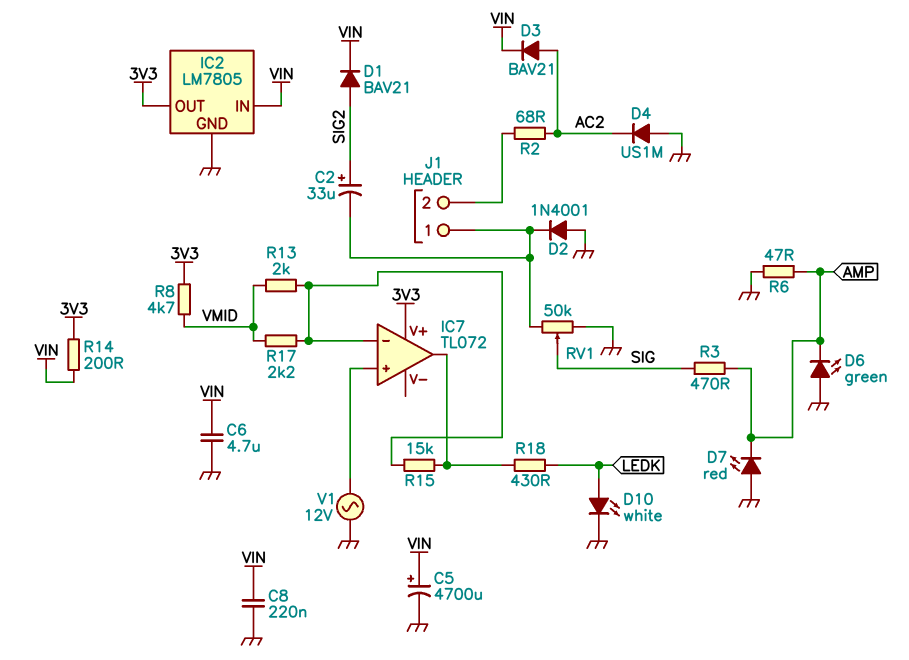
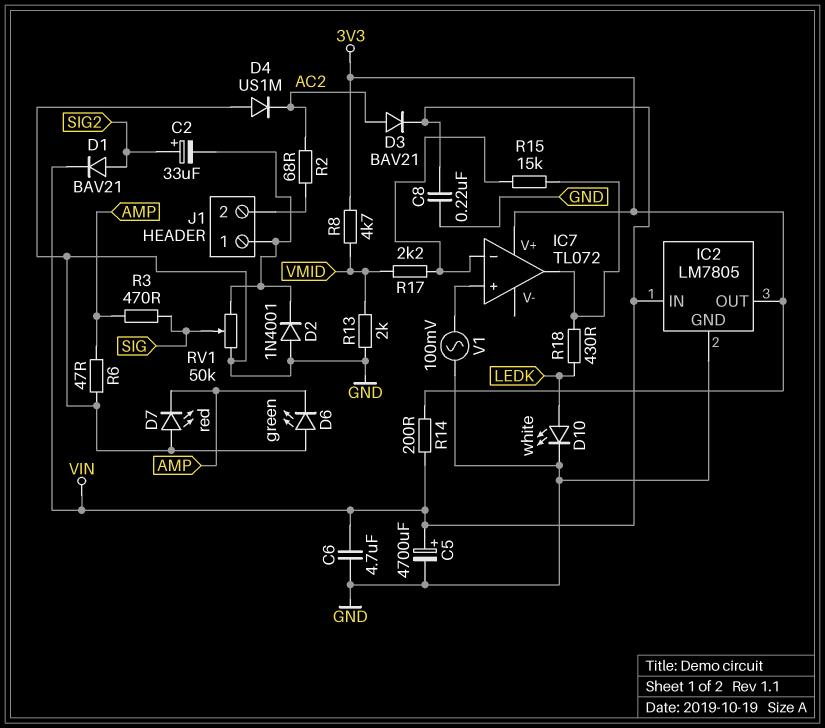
R13: 2k (IC7/in-, VMID) -> 2k (GND, VMID)
V1: AC 12V (GND, IC7/in+) -> AC 100mV (GND, IC7/in+)

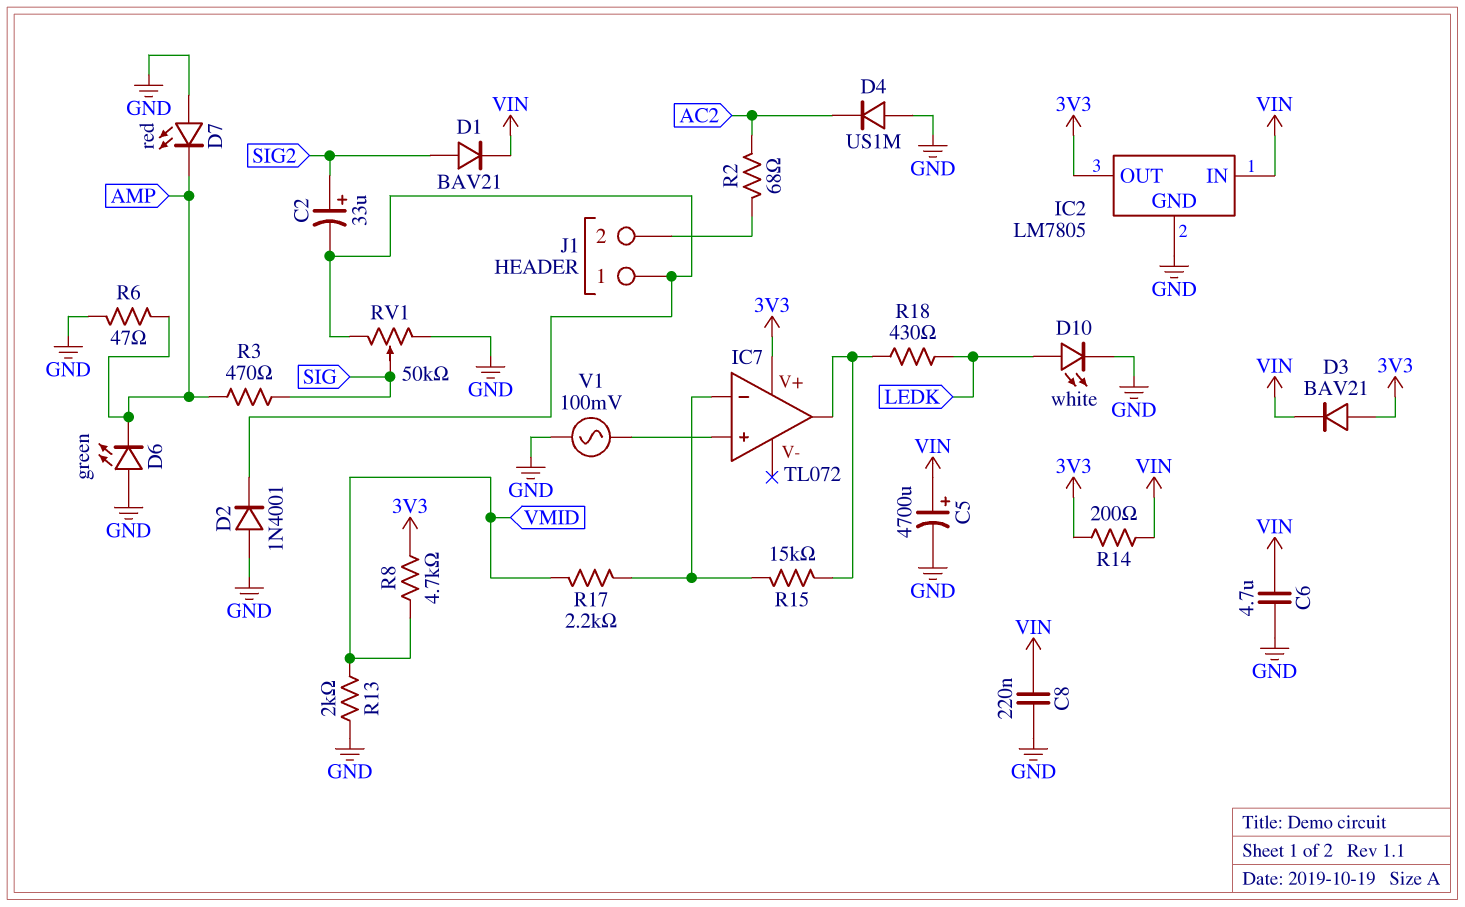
D3: diode BAV21 (A AC2, K VIN) -> diode BAV21 (A 3V3, K VIN)

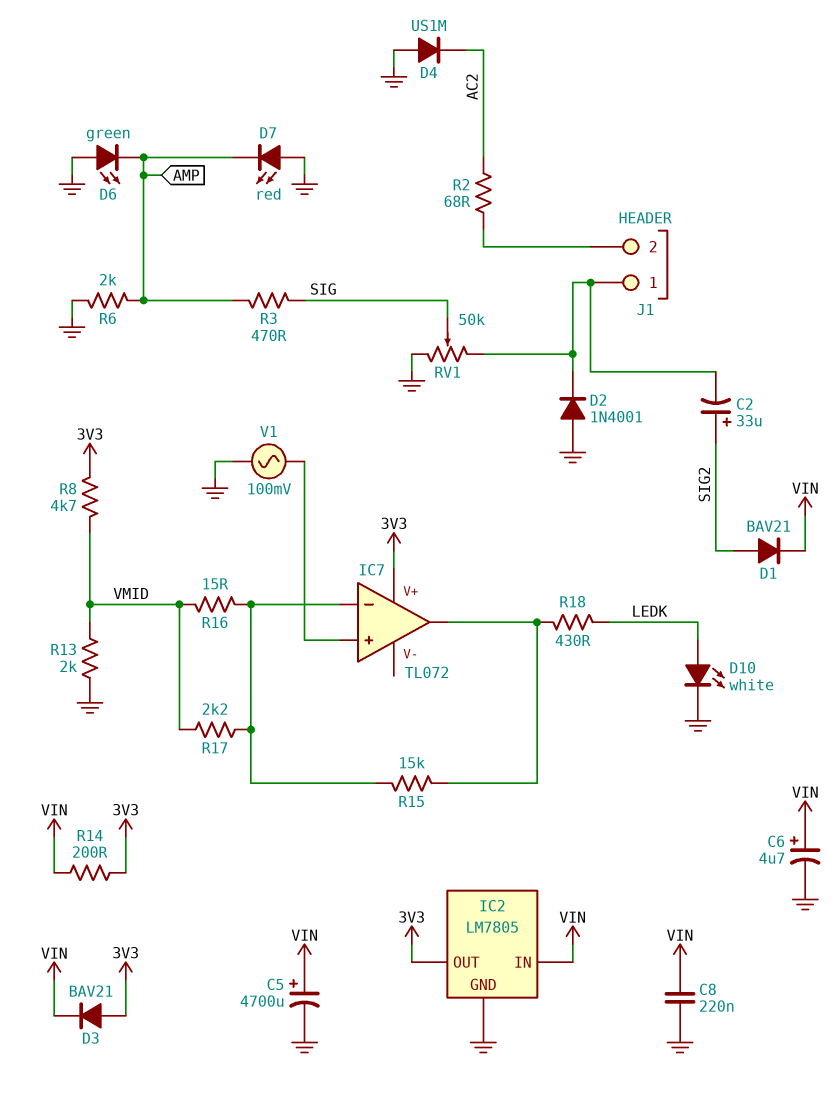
C6: 4.7uF (GND, VIN) -> 4.7uF (plus VIN, minus GND)
R6: 47 (AMP, GND) -> 2k (AMP, GND)
R16: none -> 15 (IC7/in-, VMID)

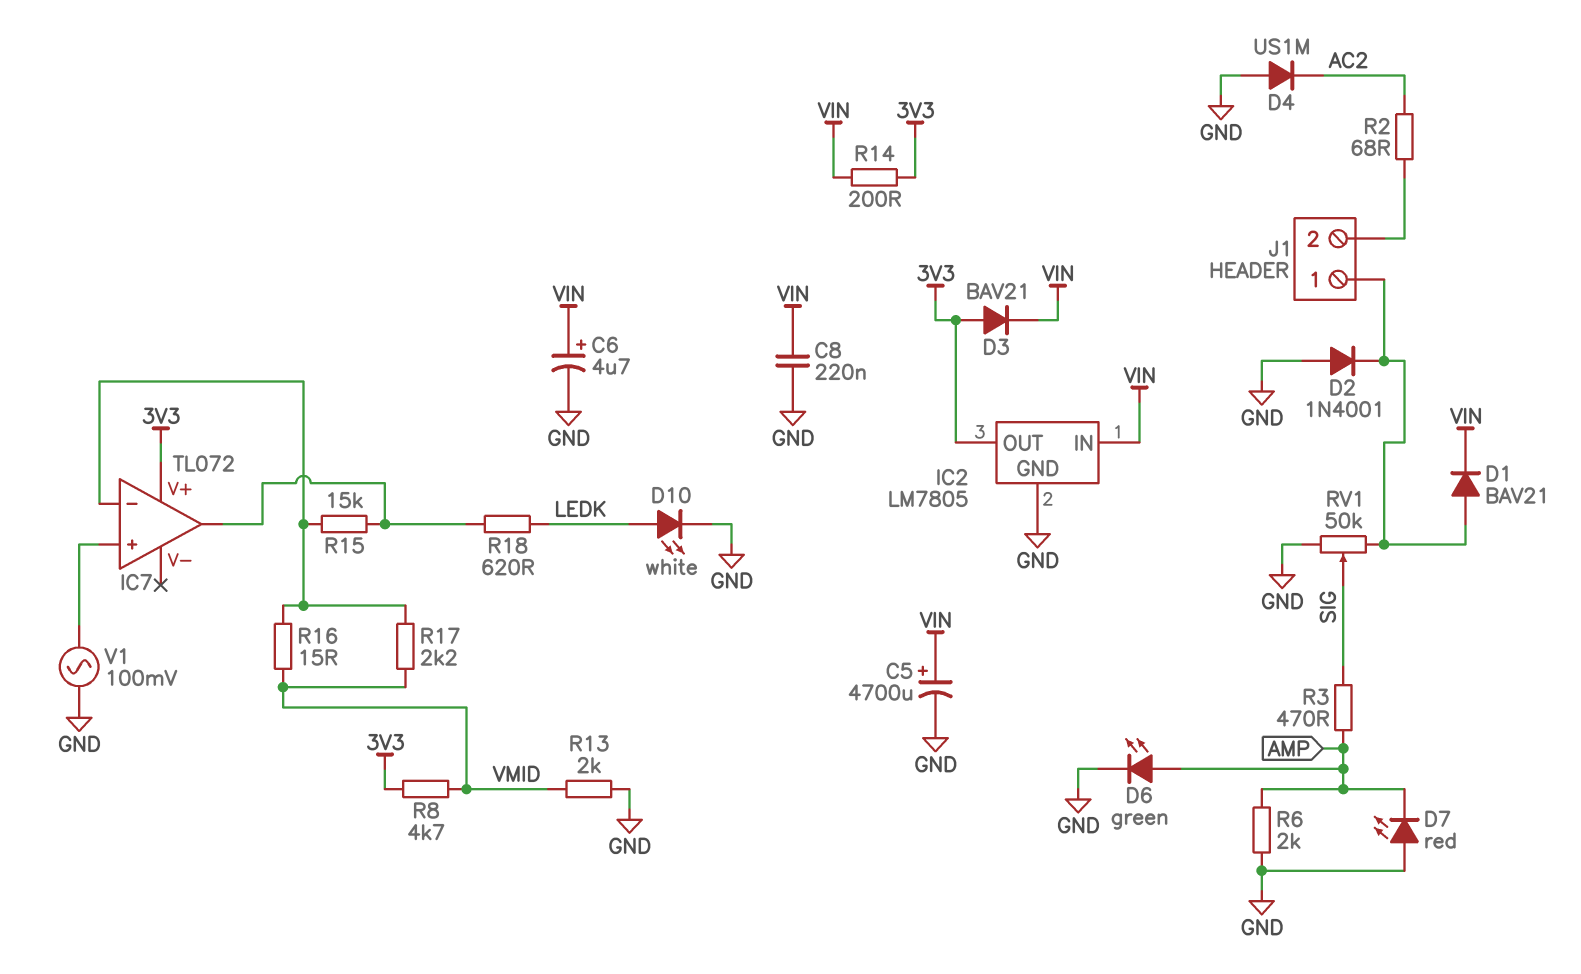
C2: 33uF (plus SIG2, minus J1/1) -> none
D1: diode BAV21 (A SIG2, K VIN) -> diode BAV21 (A J1/1, K VIN)
D6: LED green (A GND, K AMP) -> LED green (A AMP, K GND)
R18: 430 (IC7/out, LEDK) -> 620 (IC7/out, LEDK)

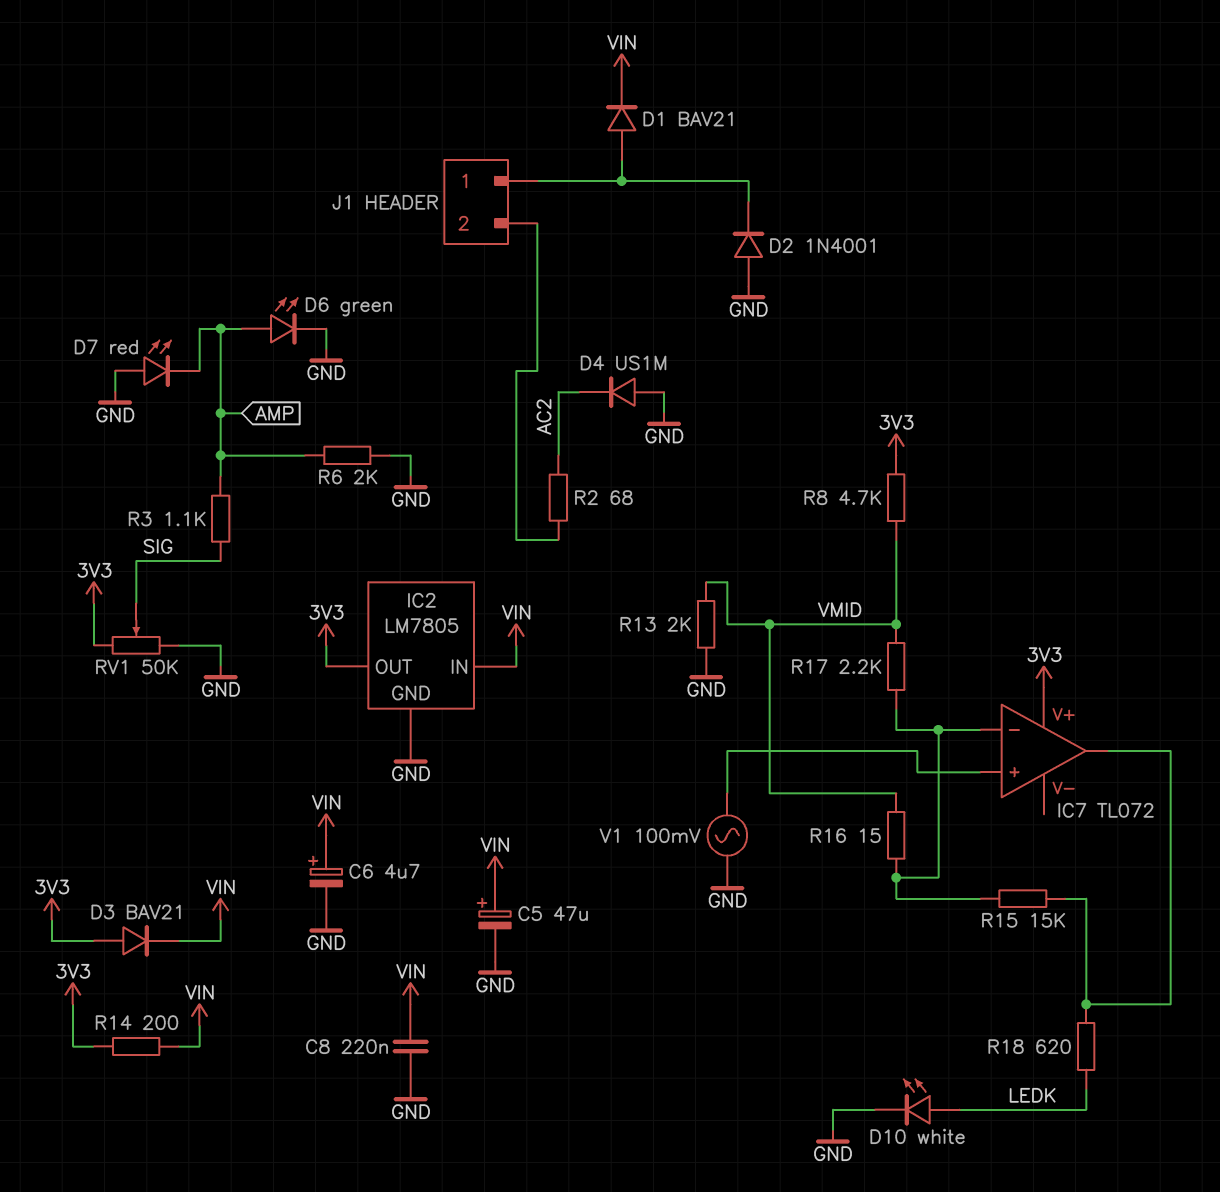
C5: 4700uF (plus VIN, minus GND) -> 47uF (plus VIN, minus GND)
R3: 470 (AMP, SIG) -> 1.1k (AMP, SIG)
RV1: 50k (GND, J1/1, wiper SIG) -> 50k (3V3, GND, wiper SIG)

